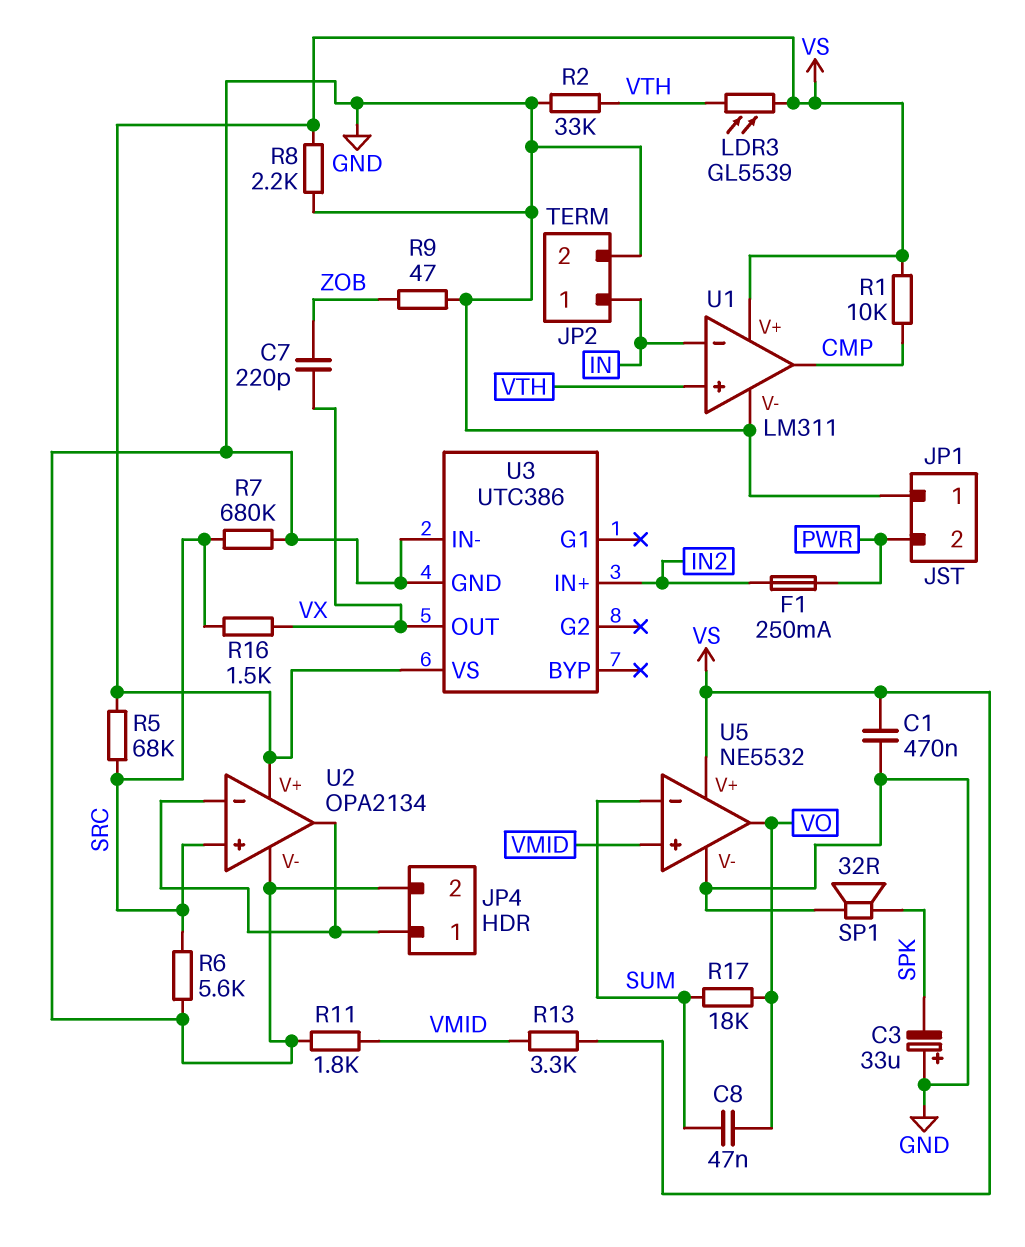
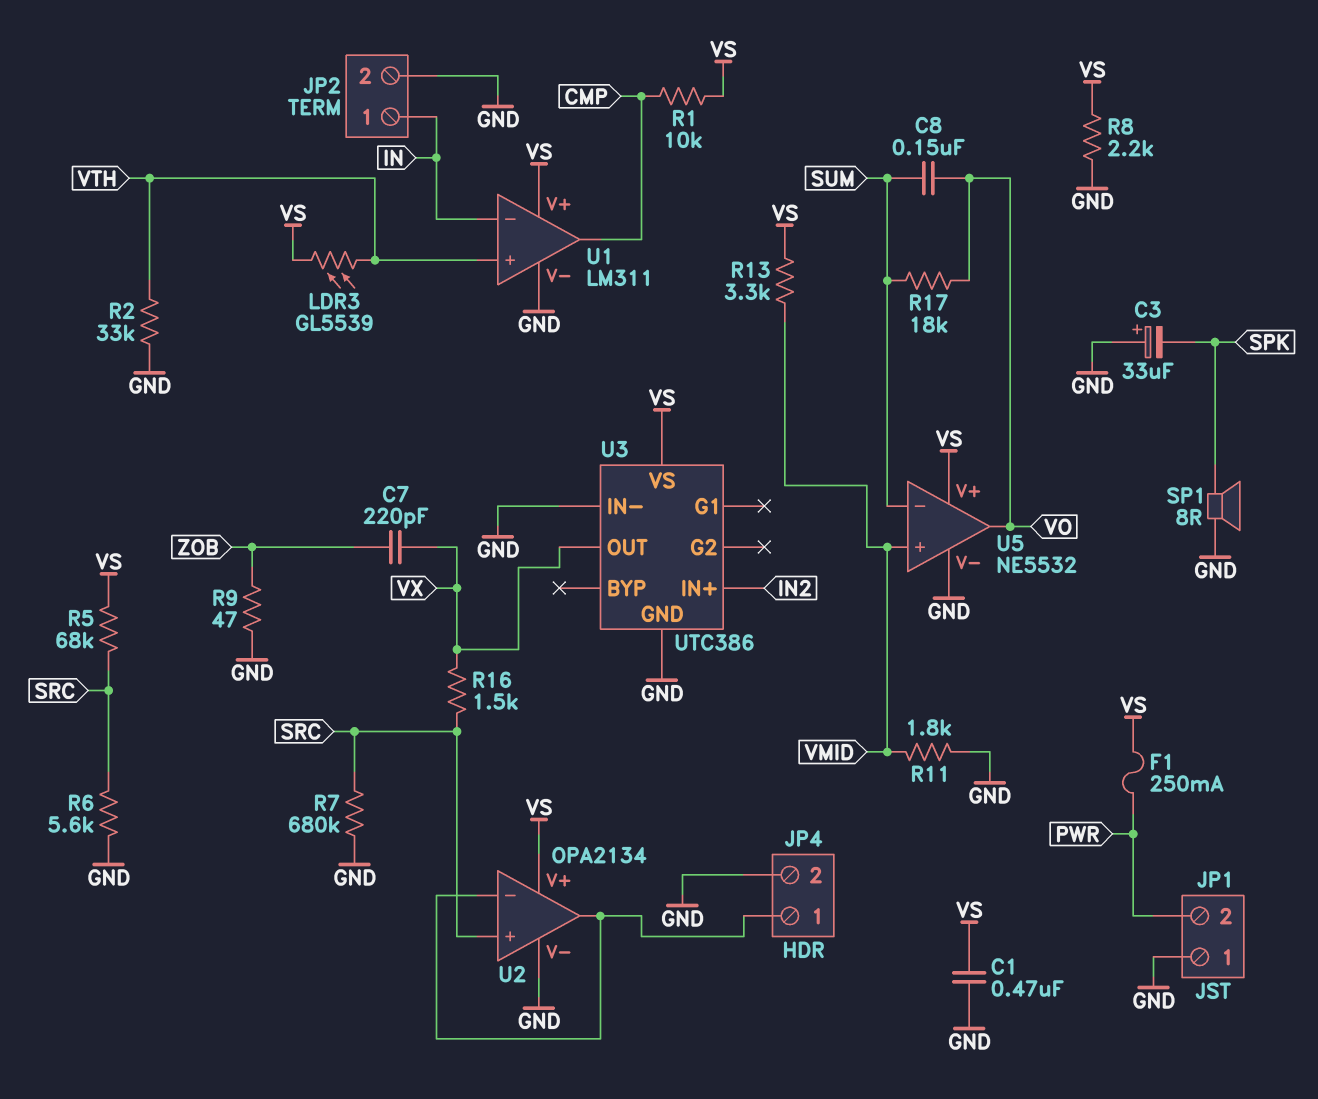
C8: 47nF (SUM, VO) -> 150nF (SUM, VO)
F1: 250mA (IN2, PWR) -> 250mA (PWR, VS)
SP1: speaker 32R (GND, SPK) -> speaker 8R (GND, SPK)

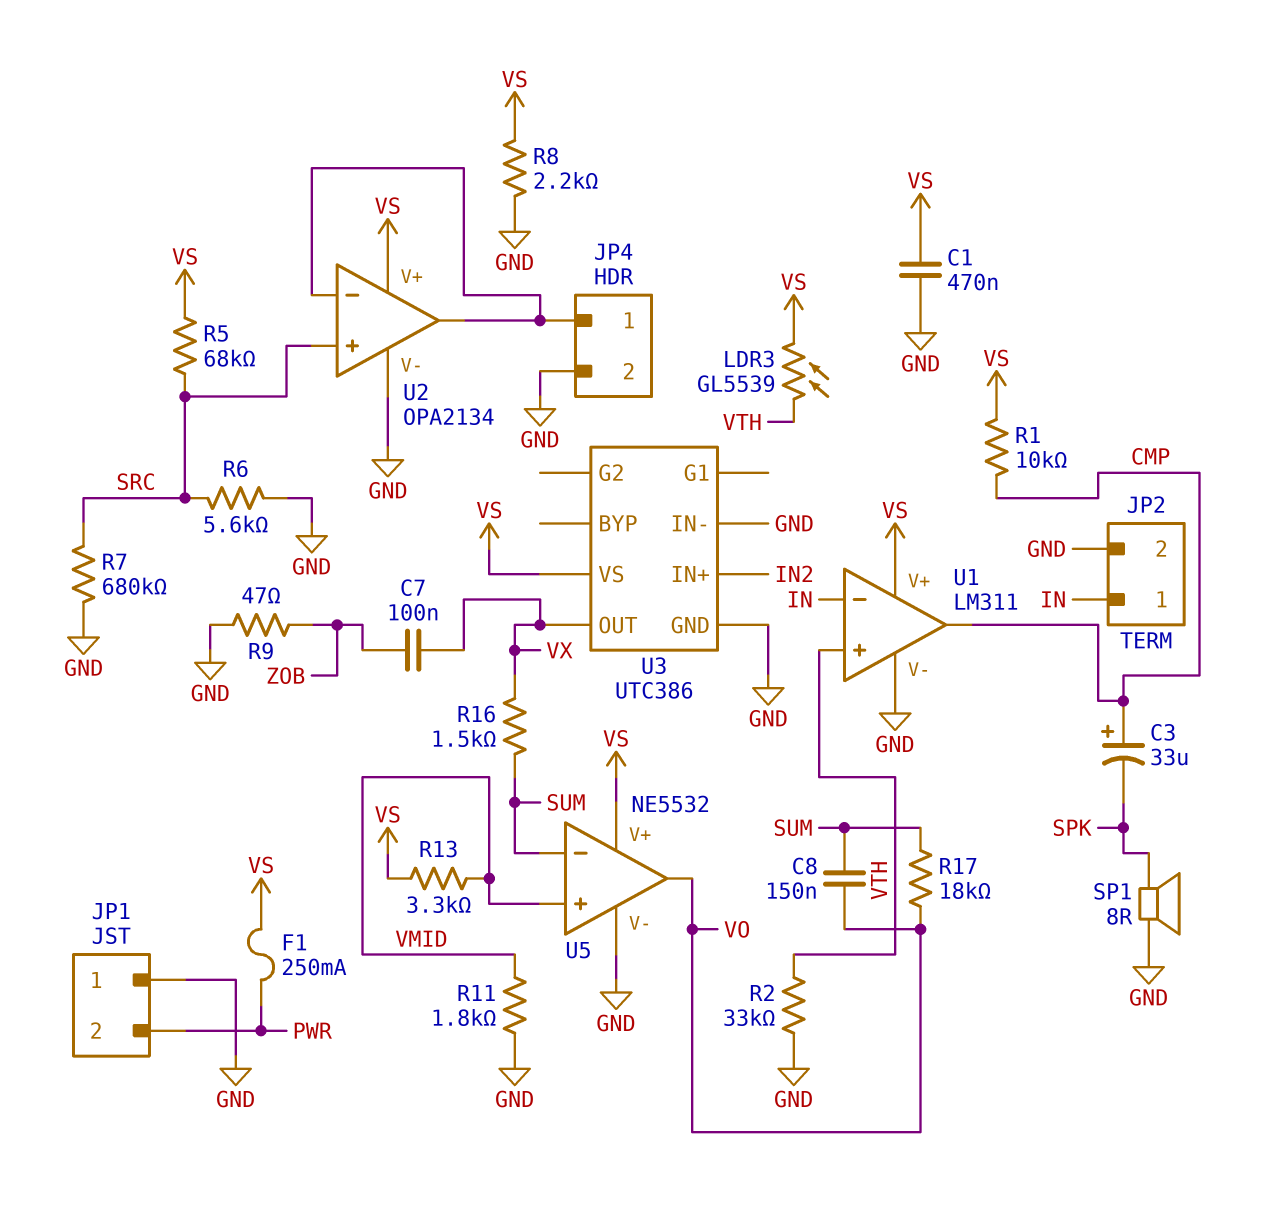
C3: 33uF (plus GND, minus SPK) -> 33uF (plus CMP, minus SPK)
C7: 220pF (VX, ZOB) -> 100nF (VX, ZOB)
R16: 1.5k (SRC, VX) -> 1.5k (SUM, VX)

